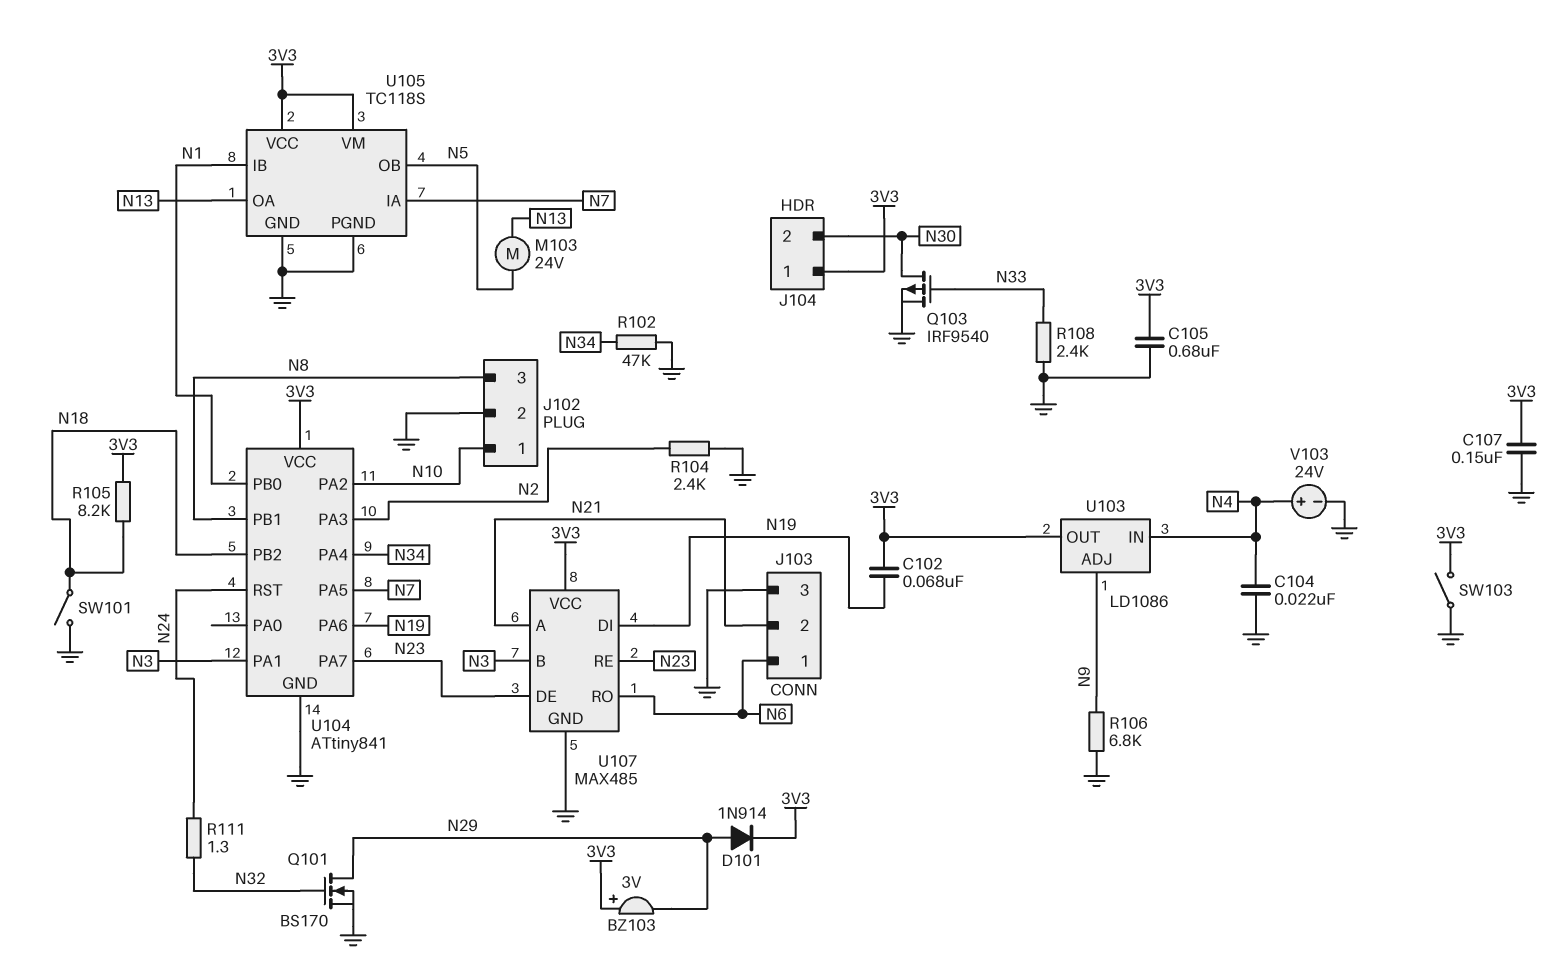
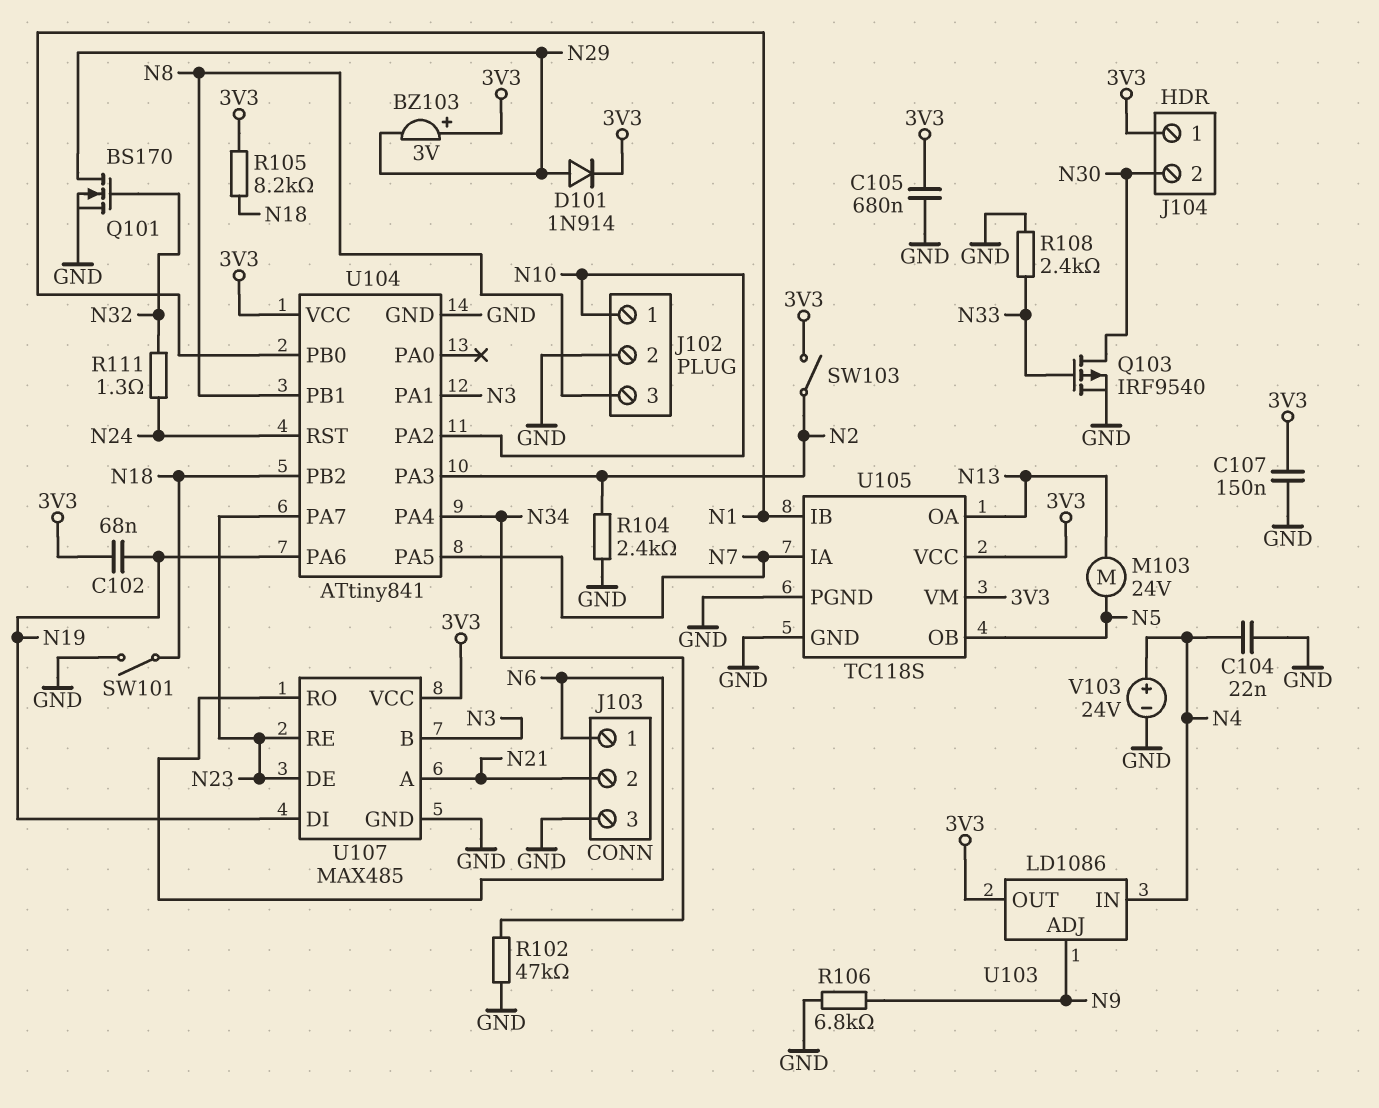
SW103: switch (3V3, GND) -> switch (3V3, N2)

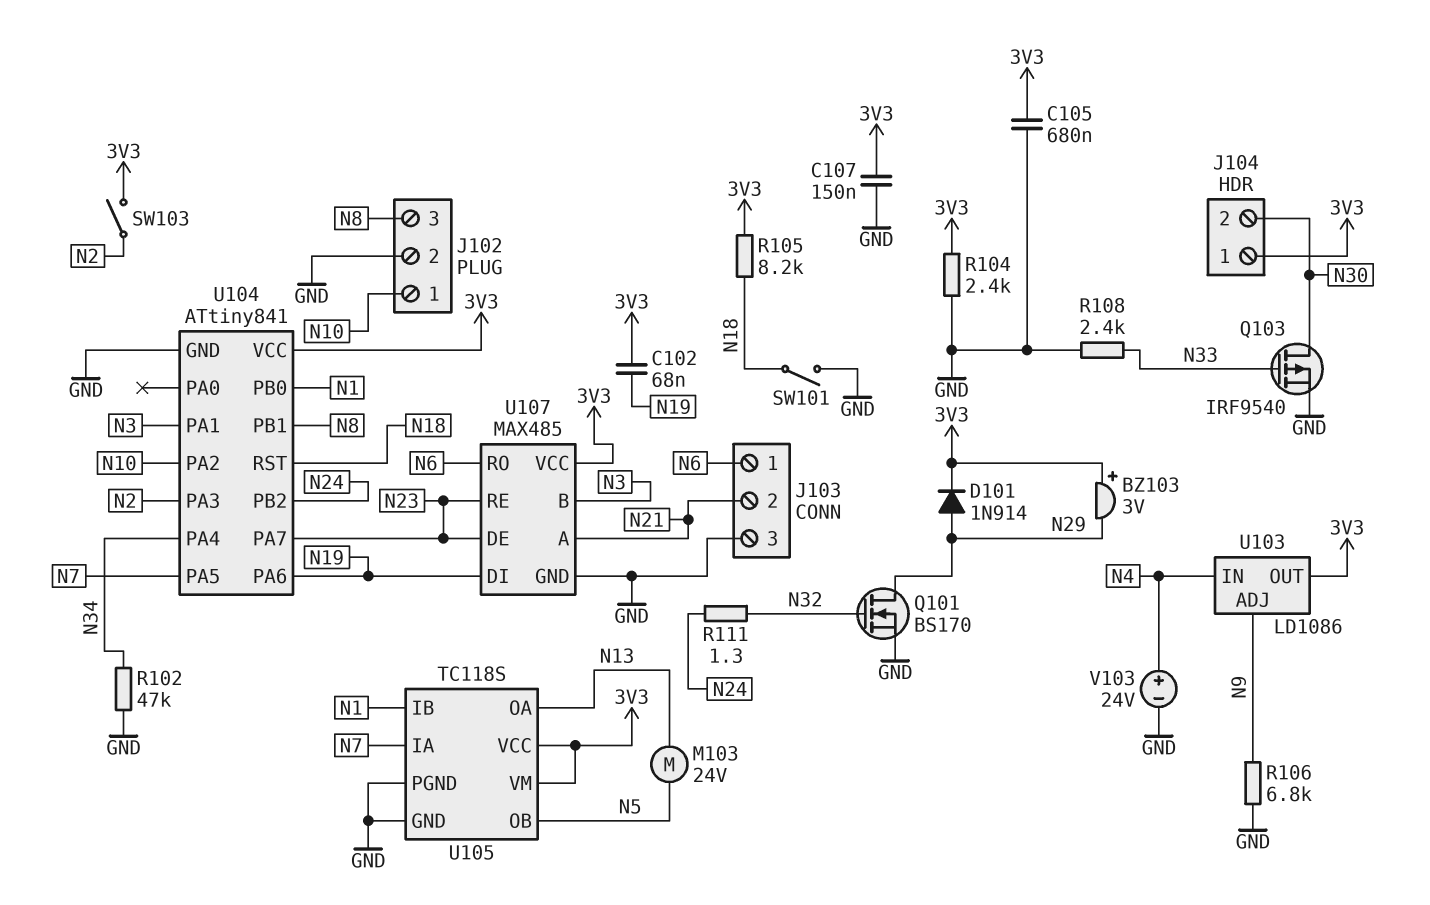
C104: 22nF (GND, N4) -> none
R104: 2.4k (GND, N2) -> 2.4k (3V3, GND)
U104 pin PB2: N18 -> N24
U104 pin RST: N24 -> N18

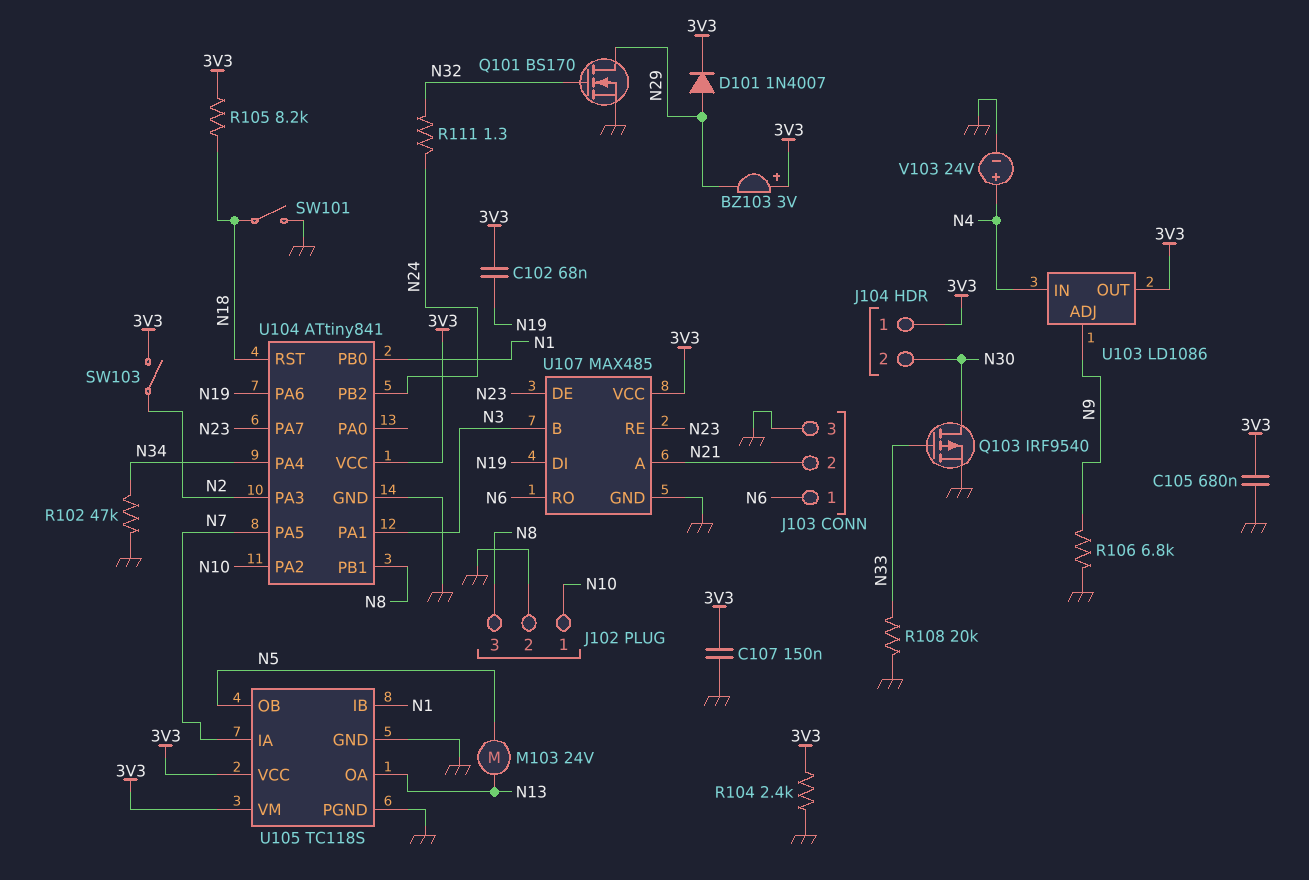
D101: diode 1N914 (A N29, K 3V3) -> diode 1N4007 (A N29, K 3V3)
R108: 2.4k (GND, N33) -> 20k (GND, N33)

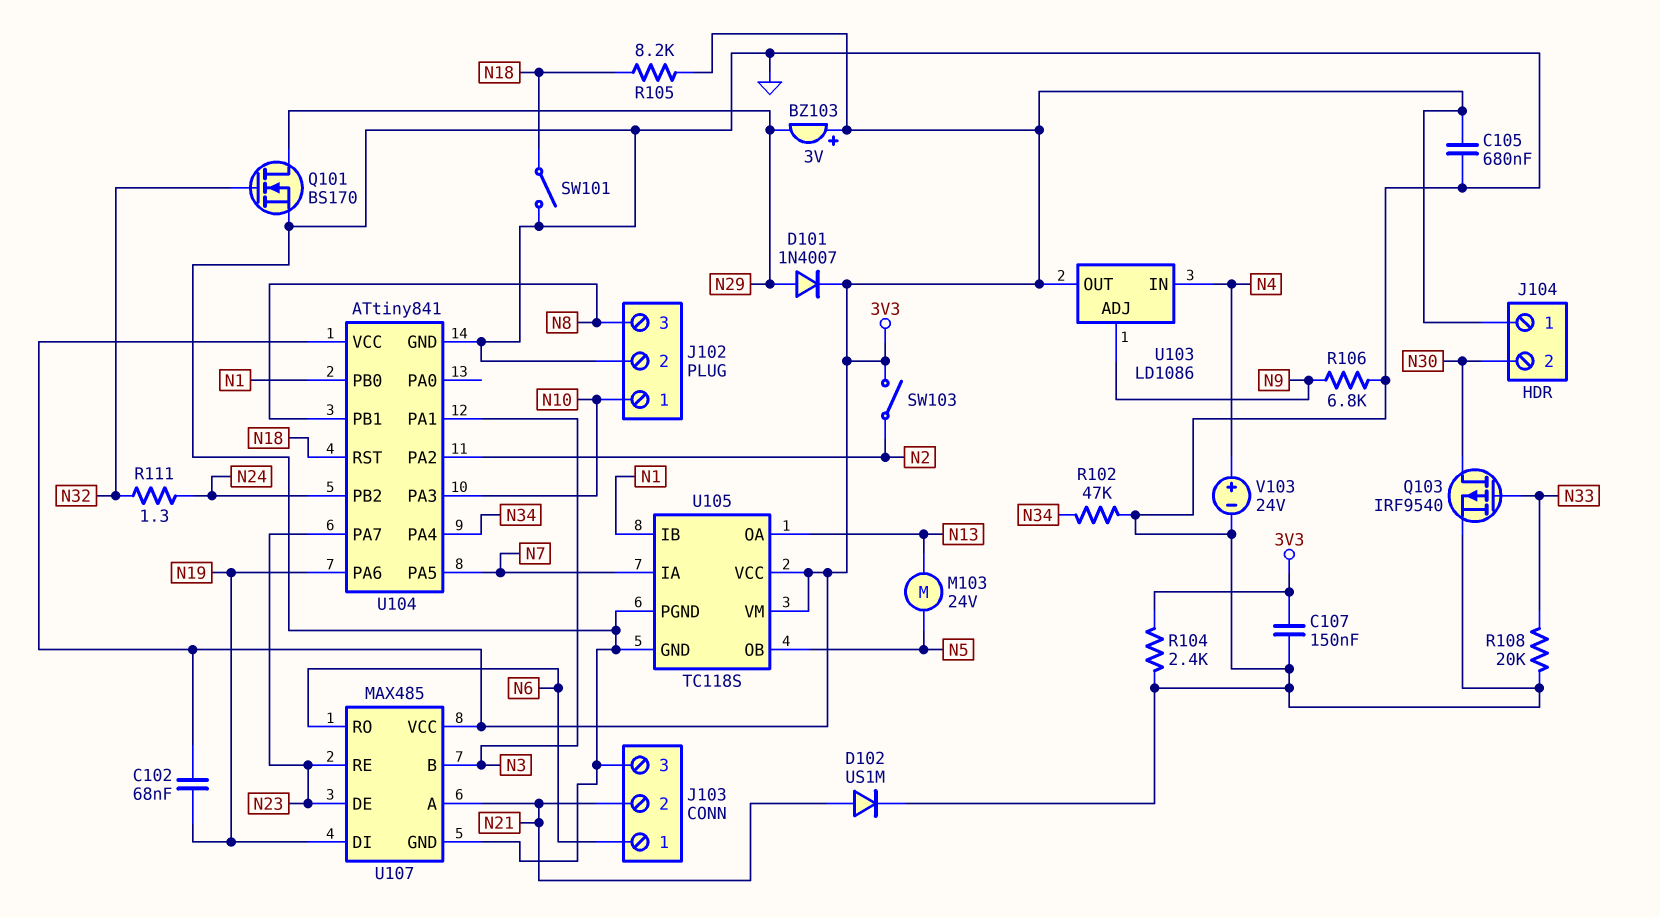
D102: none -> diode US1M (A N21, K GND)
U104 pin PA2: N10 -> N2
U104 pin PA3: N2 -> N10

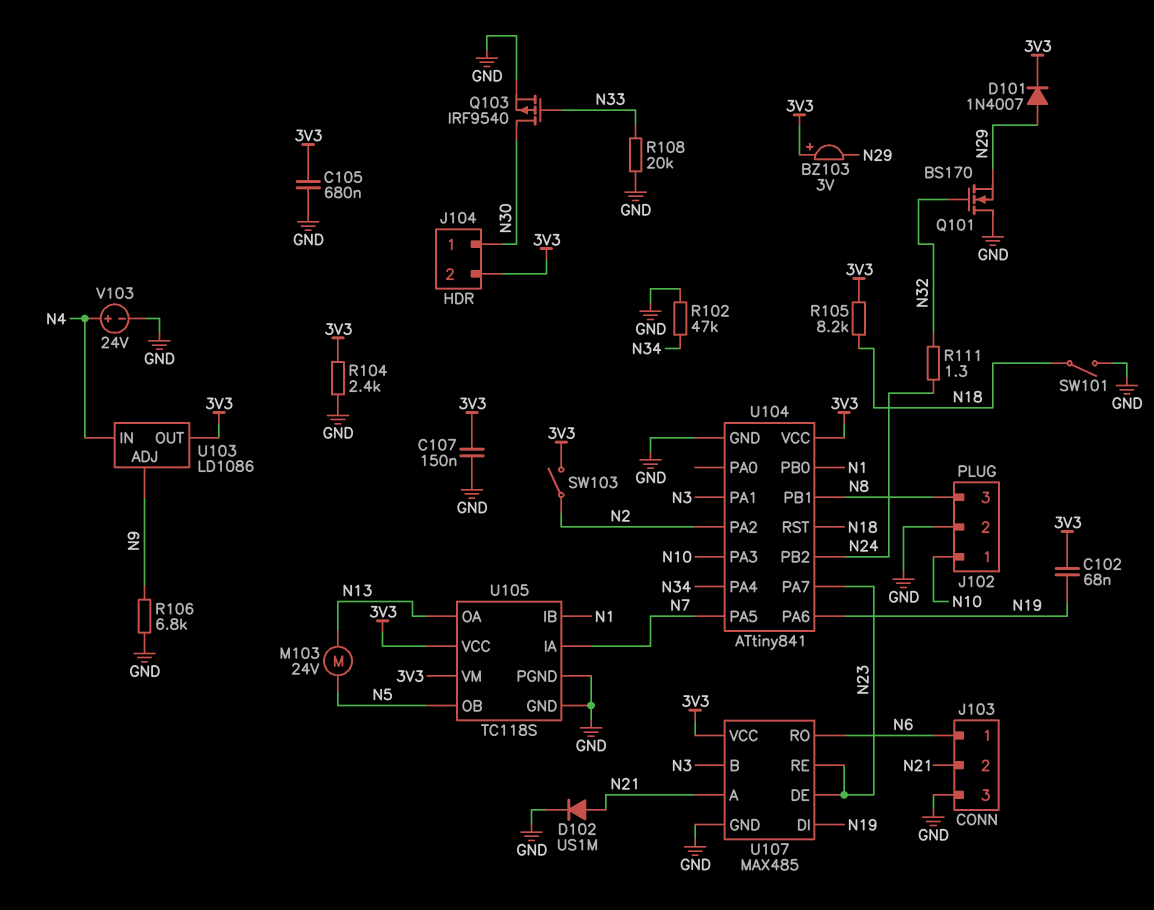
J104 pin 1: 3V3 -> N30
J104 pin 2: N30 -> 3V3
Q101: NMOS BS170 (G N32, D N29, S GND) -> NMOS BS170 (G N32, D GND, S N29)

